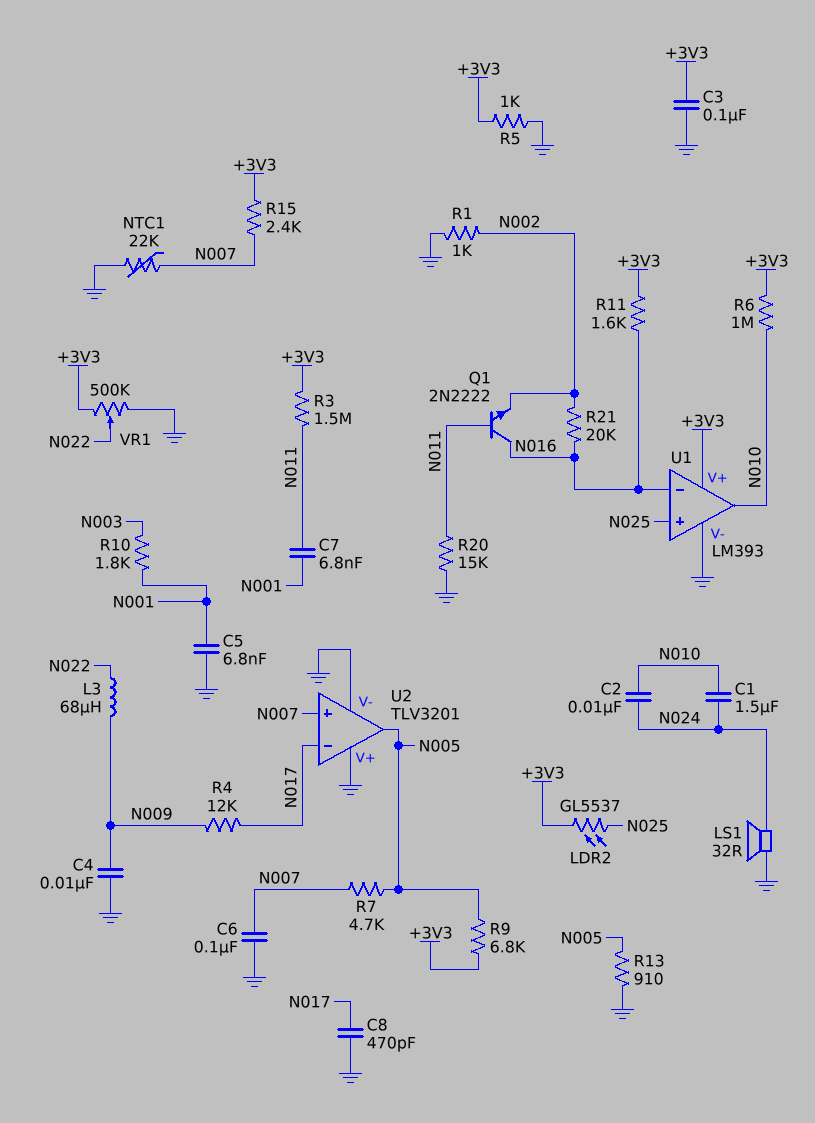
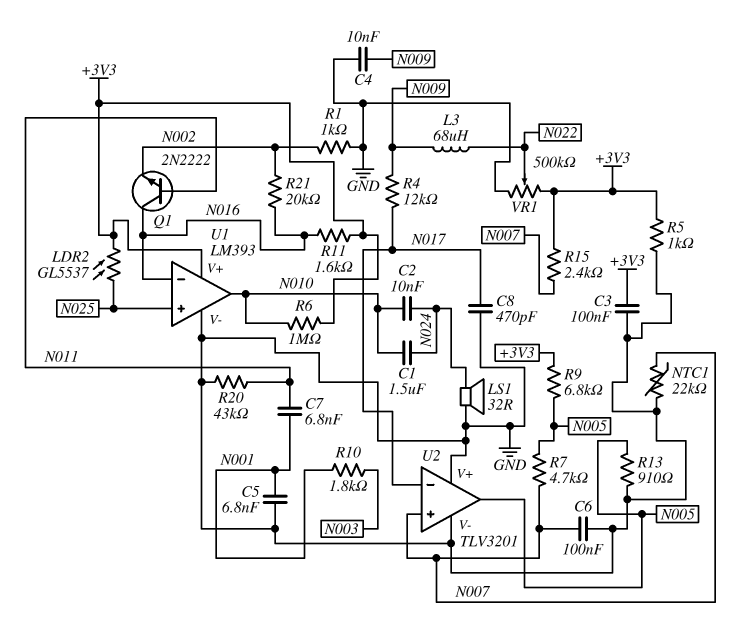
R3: 1.5M (+3V3, N011) -> none
R20: 15k (GND, N011) -> 43k (GND, N011)

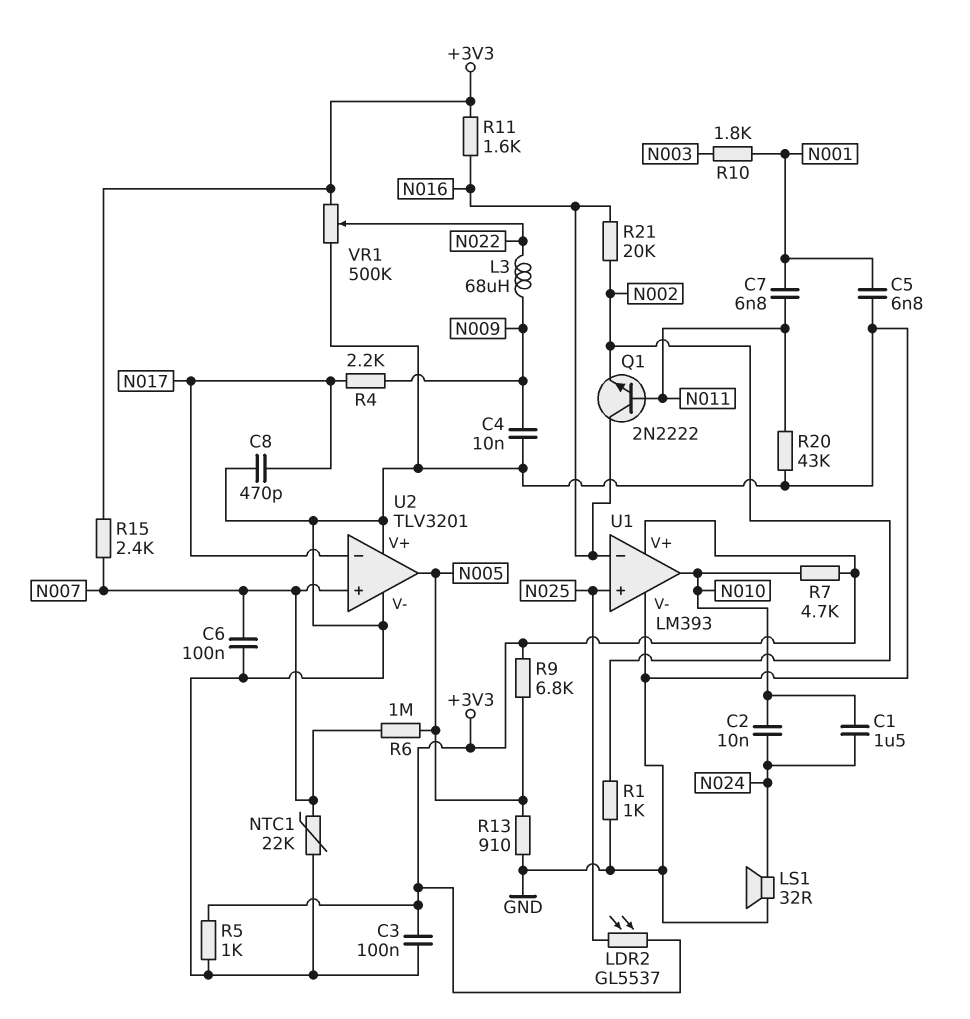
R4: 12k (N009, N017) -> 2.2k (N009, N017)
R6: 1M (+3V3, N010) -> 1M (N005, N007)
R7: 4.7k (N005, N007) -> 4.7k (+3V3, N010)

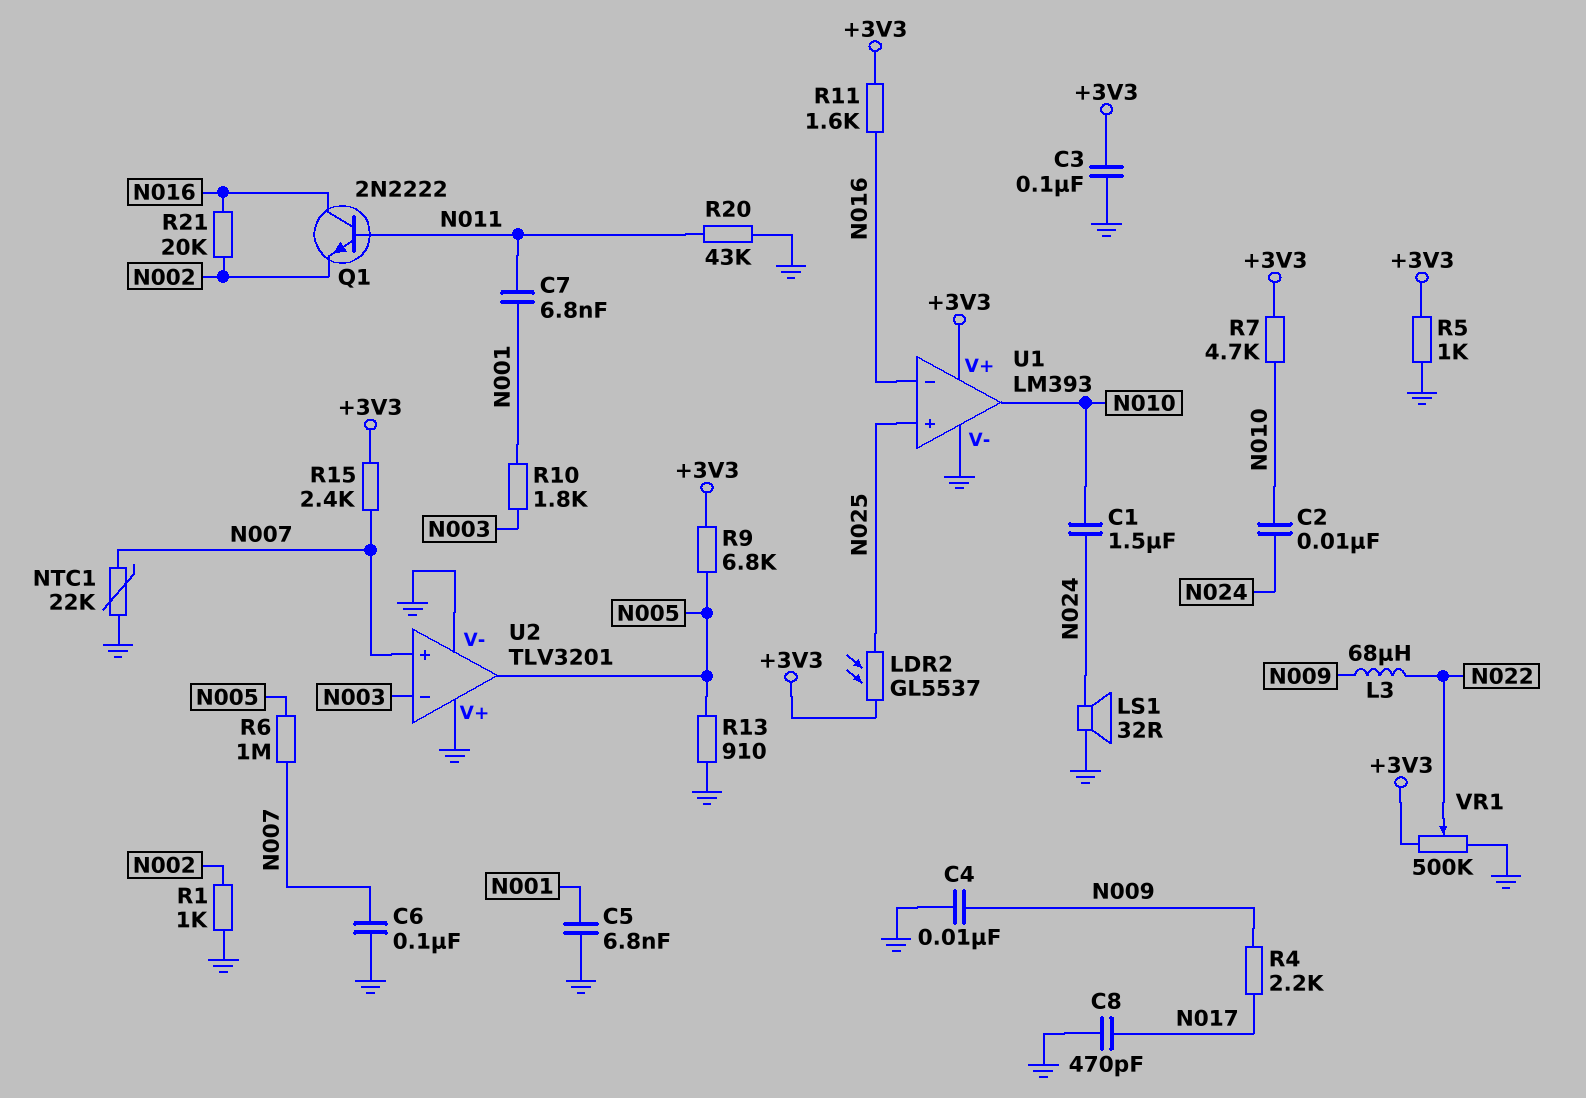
U2 pin in-: N017 -> N003

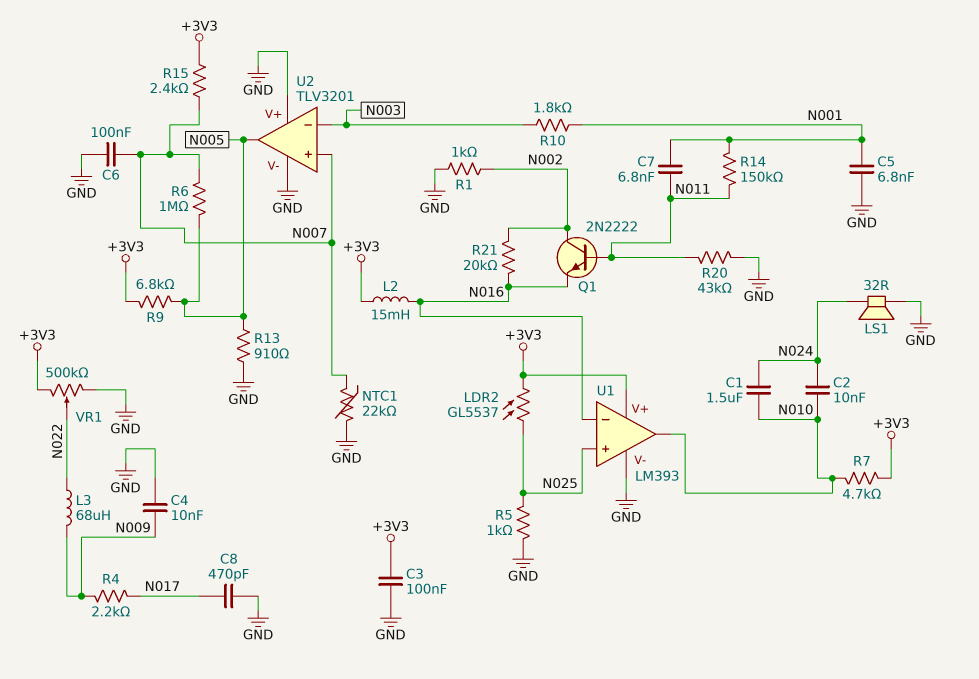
L2: none -> 15mH (+3V3, N016)
Q1: NPN 2N2222 (B N011, C N016, E N002) -> NPN 2N2222 (B N011, C N002, E N016)
R5: 1k (+3V3, GND) -> 1k (GND, N025)
R11: 1.6k (+3V3, N016) -> none
R14: none -> 150k (N001, N011)

